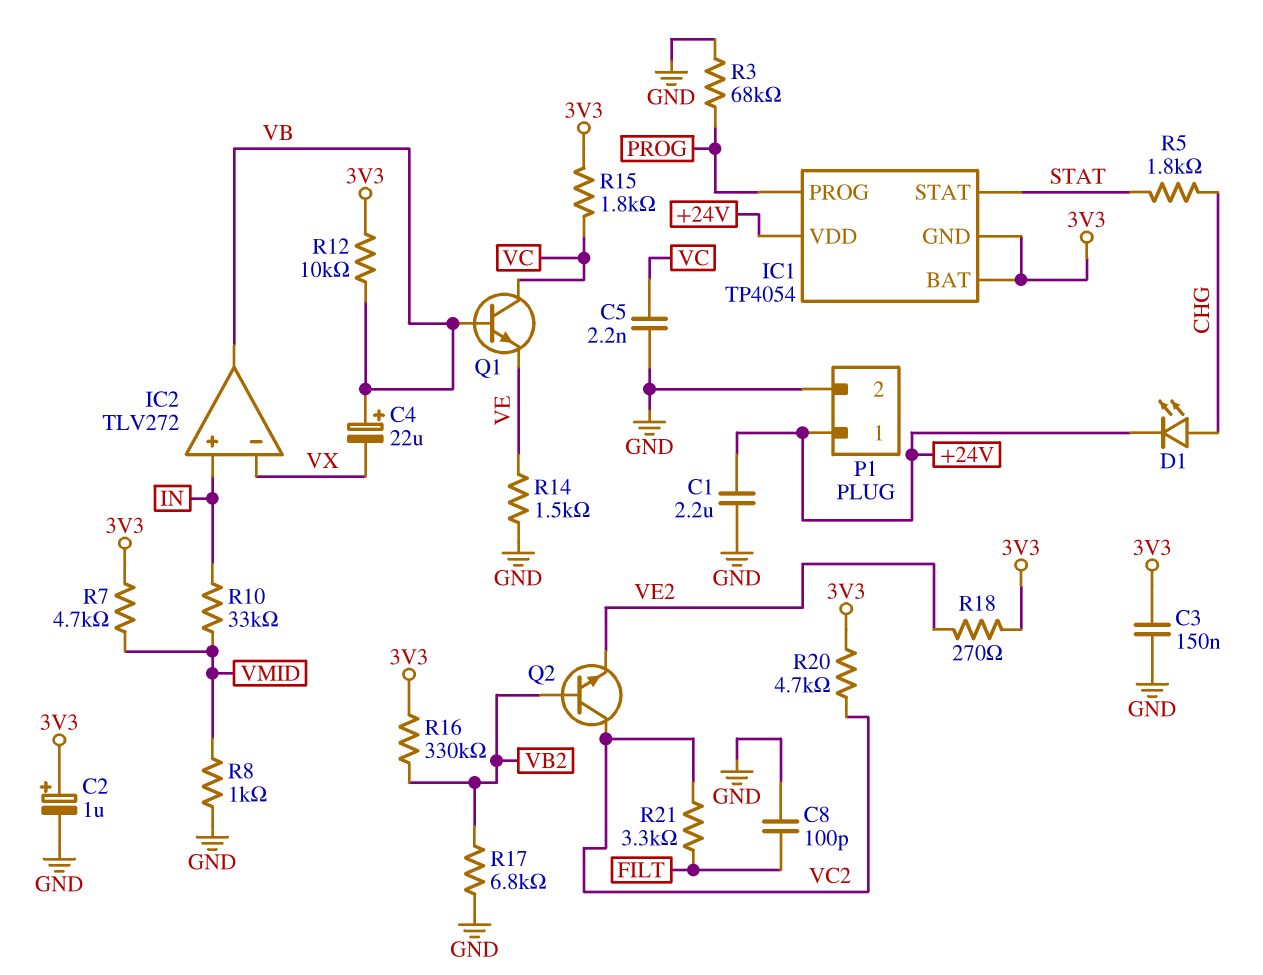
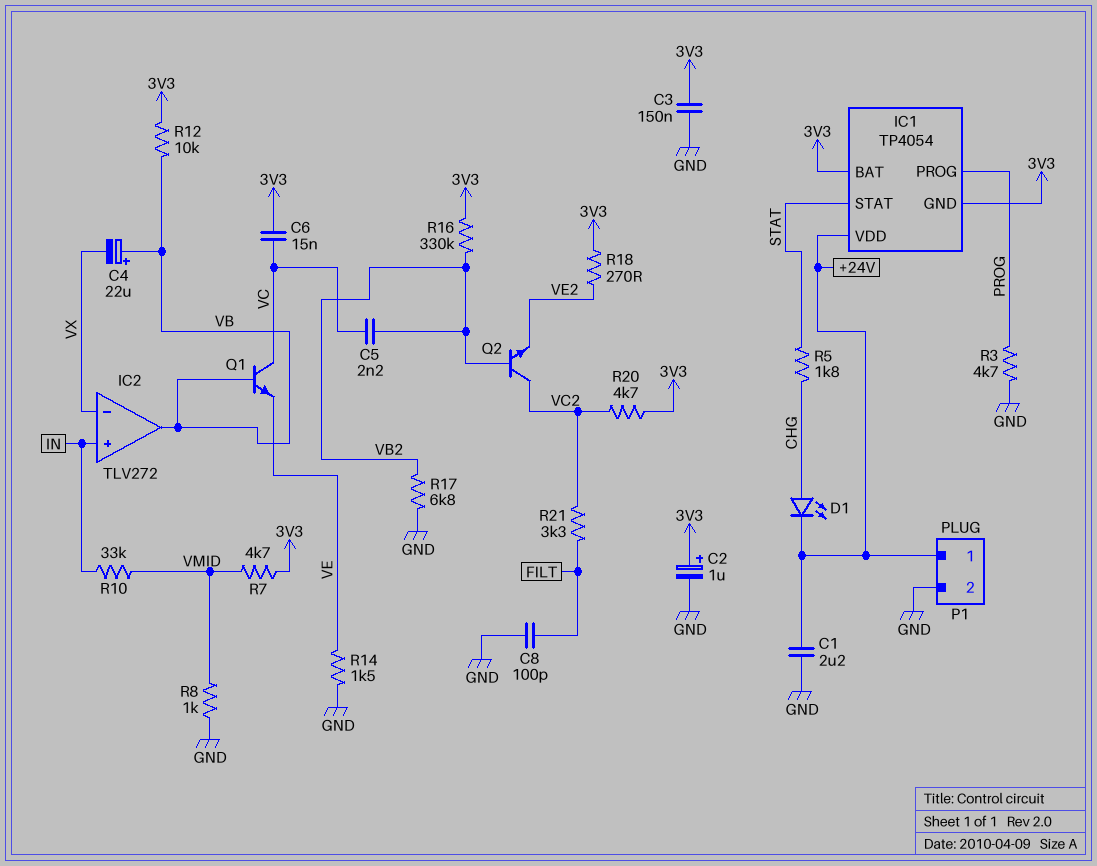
C5: 2.2nF (GND, VC) -> 2.2nF (VB2, VC)
C6: none -> 15nF (3V3, VC)
R3: 68k (GND, PROG) -> 4.7k (GND, PROG)
R15: 1.8k (3V3, VC) -> none

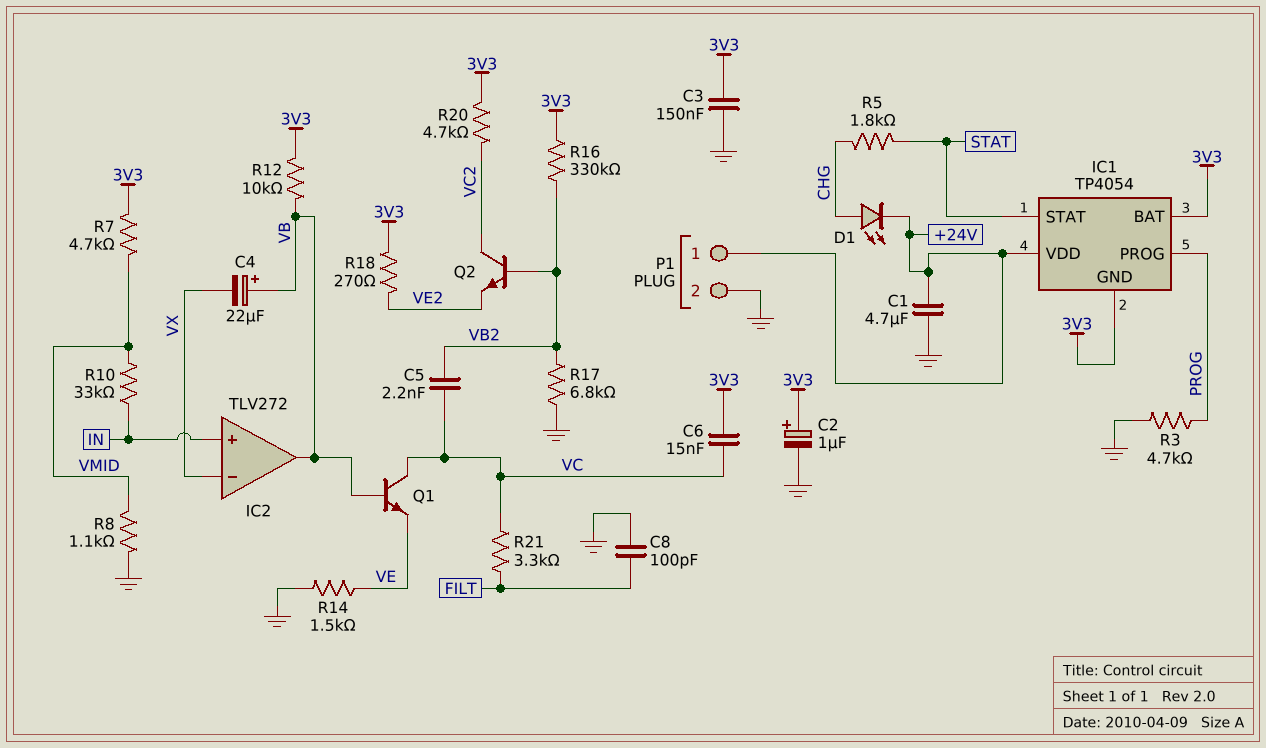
C1: 2.2uF (+24V, GND) -> 4.7uF (+24V, GND)
R8: 1k (GND, VMID) -> 1.1k (GND, VMID)
R21: 3.3k (FILT, VC2) -> 3.3k (FILT, VC)

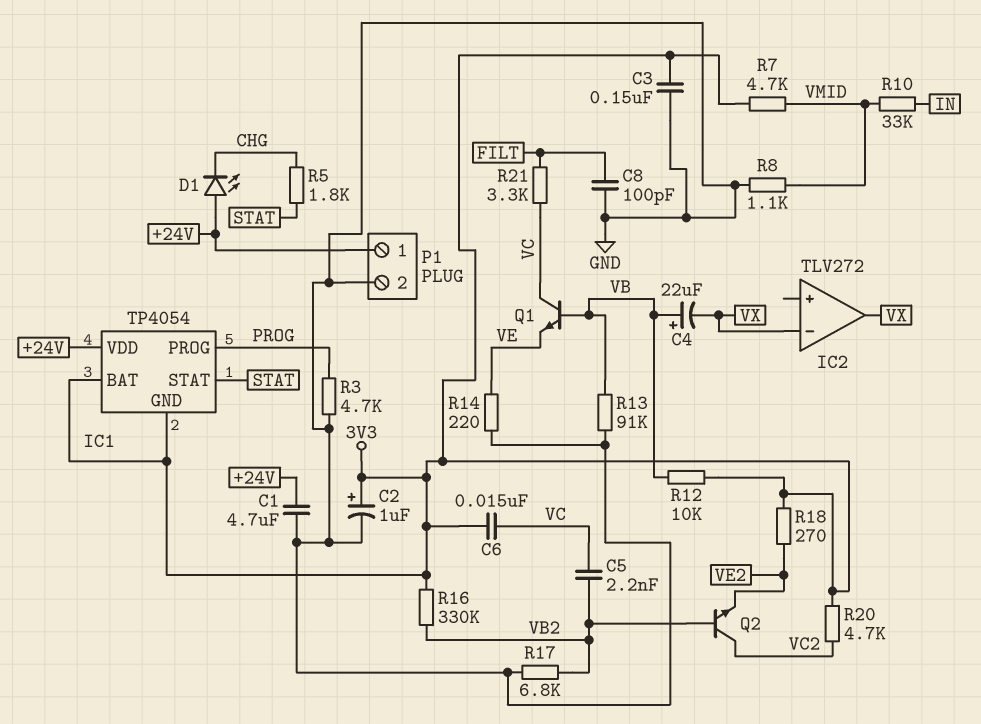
D1: LED (A CHG, K +24V) -> LED (A +24V, K CHG)
IC2 pin in+: IN -> none
IC2 pin out: VB -> VX
R13: none -> 91k (GND, VB)
R14: 1.5k (GND, VE) -> 220 (GND, VE)

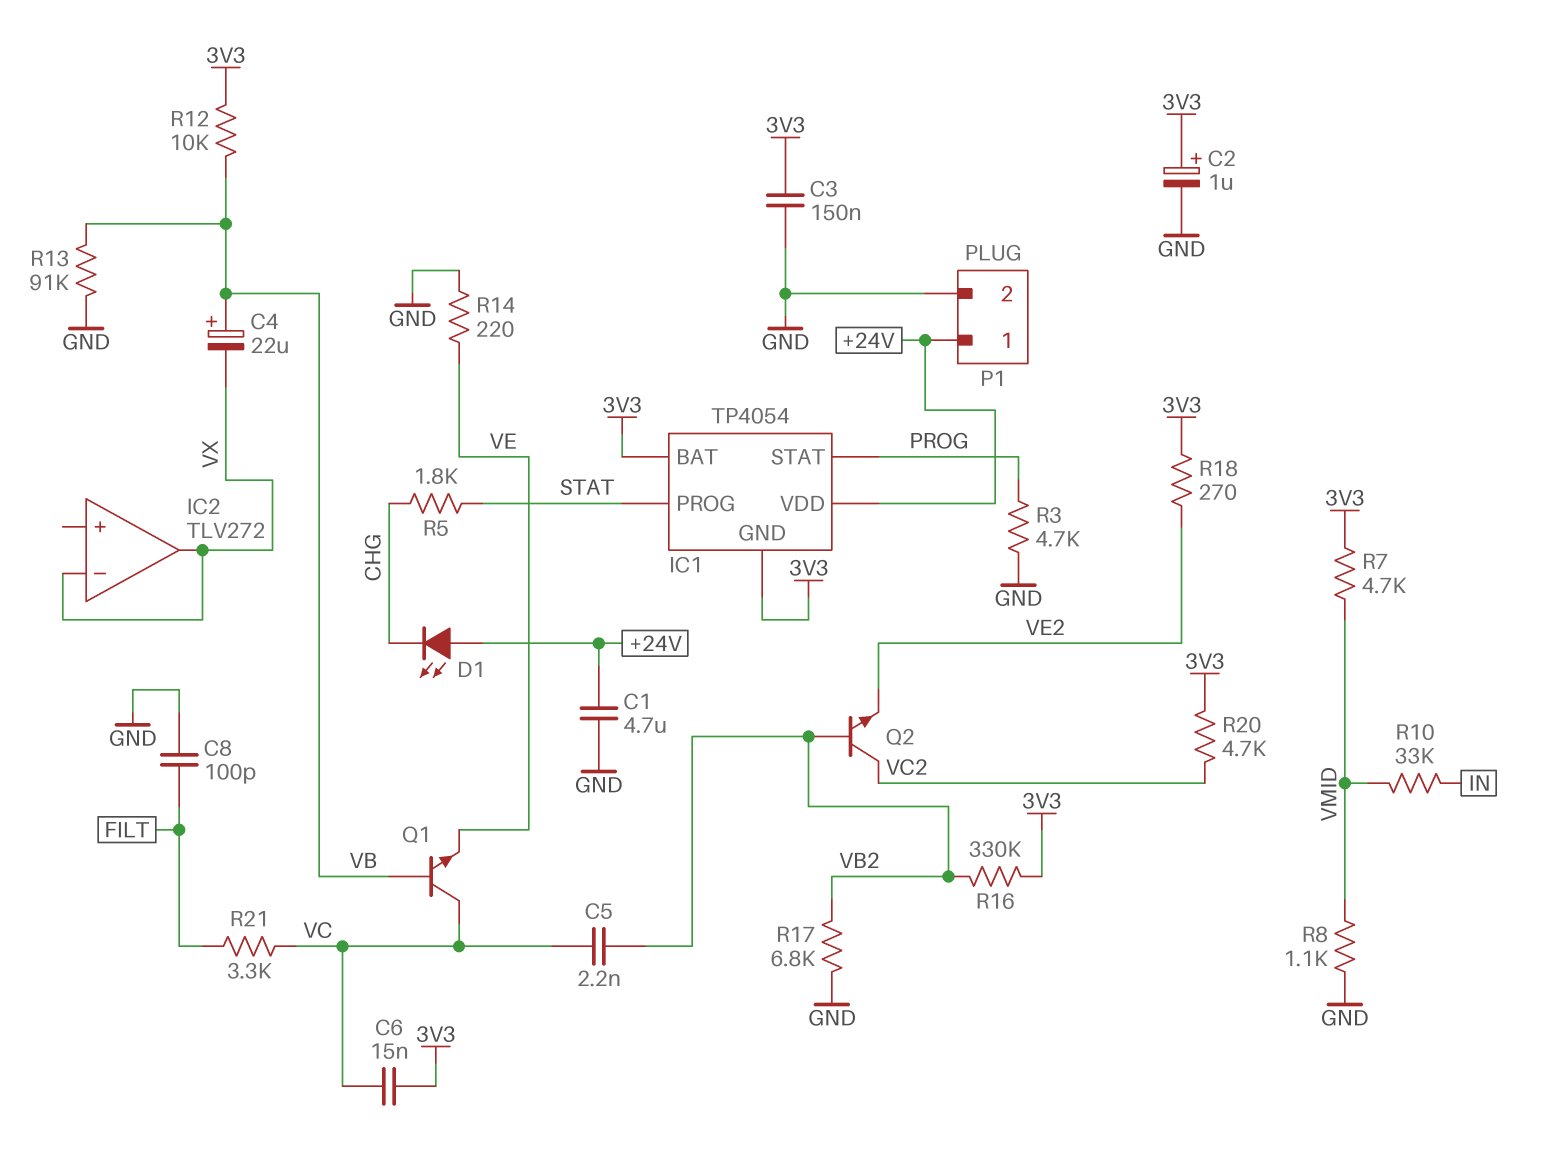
IC1 pin PROG: PROG -> STAT
IC1 pin STAT: STAT -> PROG

